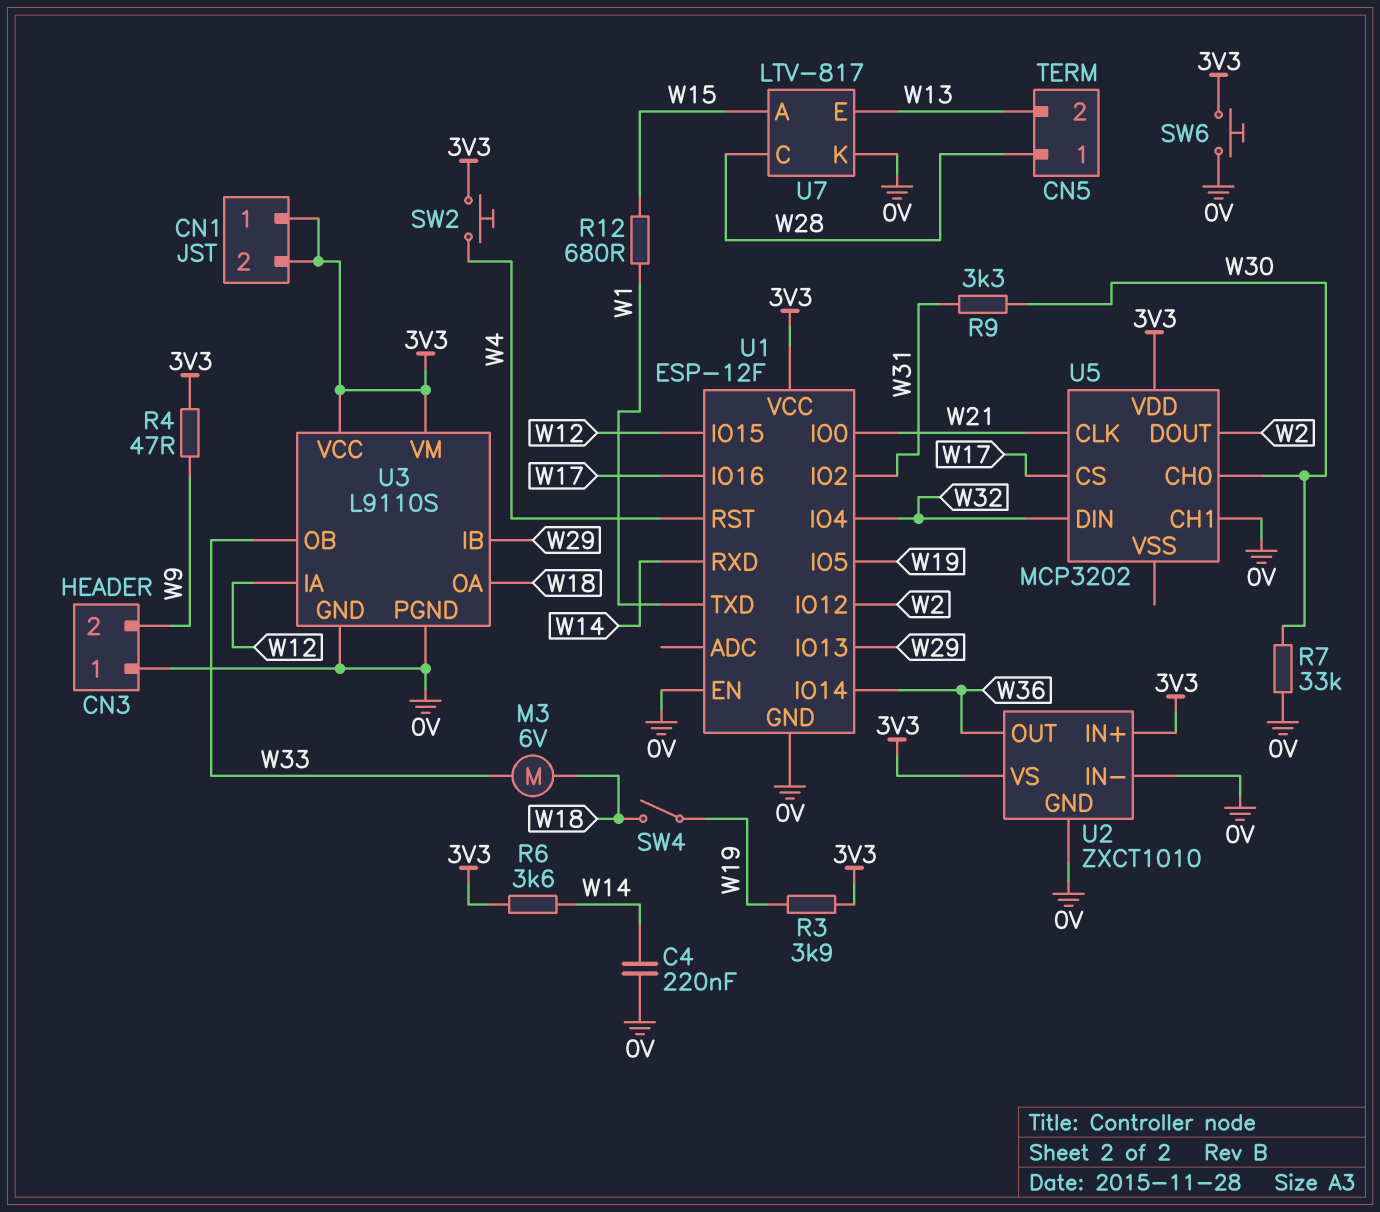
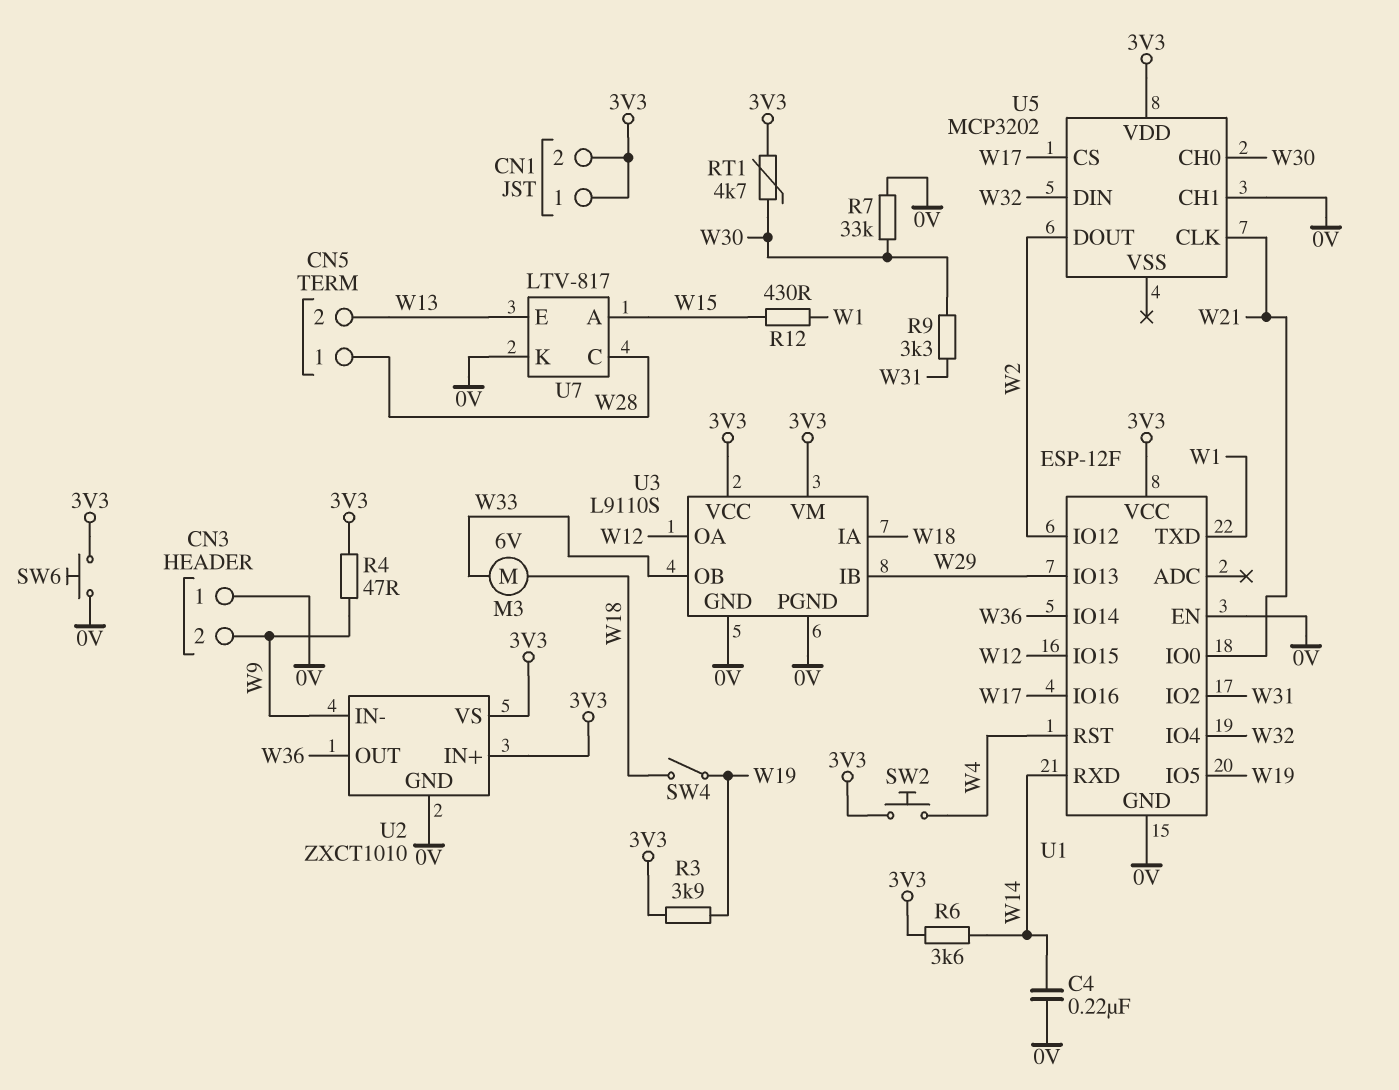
R12: 680 (W1, W15) -> 430 (W1, W15)
RT1: none -> 4.7k (3V3, W30)
U2 pin IN-: 0V -> W9
U3 pin IA: W12 -> W18
U3 pin OA: W18 -> W12

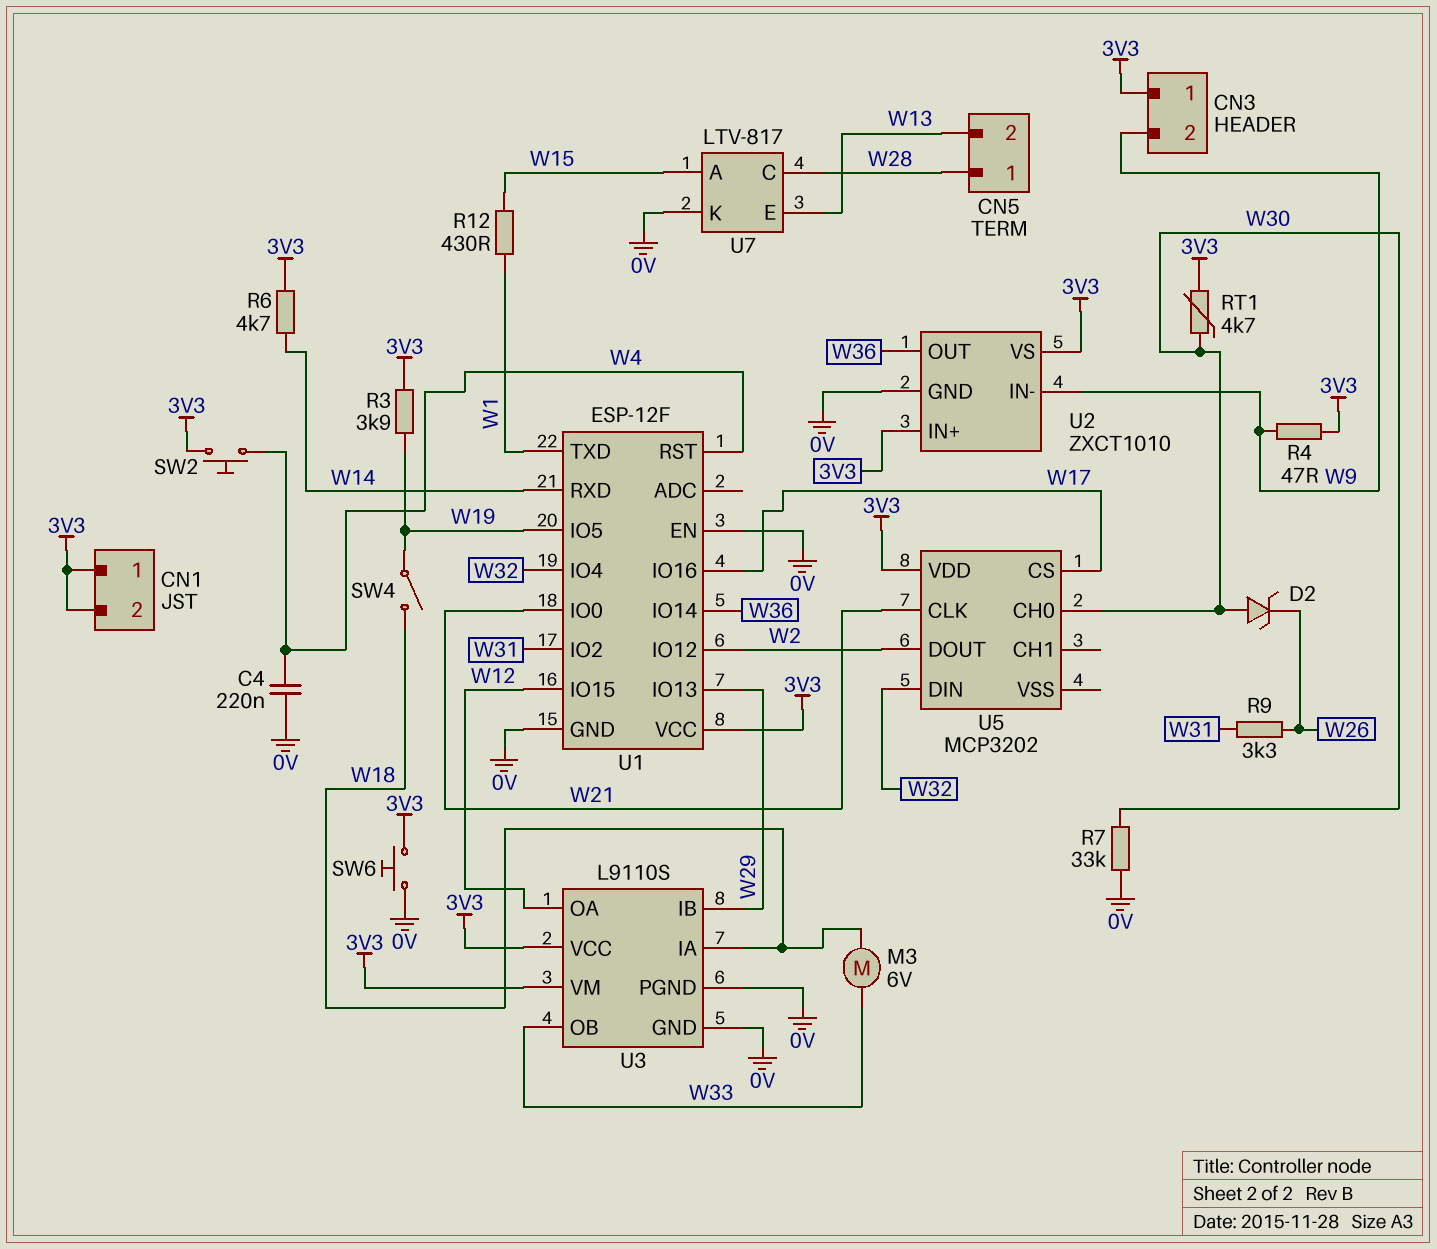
C4: 220nF (0V, W14) -> 220nF (0V, W4)
CN3 pin 1: 0V -> 3V3
D2: none -> zener (A W30, K W26)
R6: 3.6k (3V3, W14) -> 4.7k (3V3, W14)
R9: 3.3k (W30, W31) -> 3.3k (W26, W31)
U5 pin CH1: 0V -> none

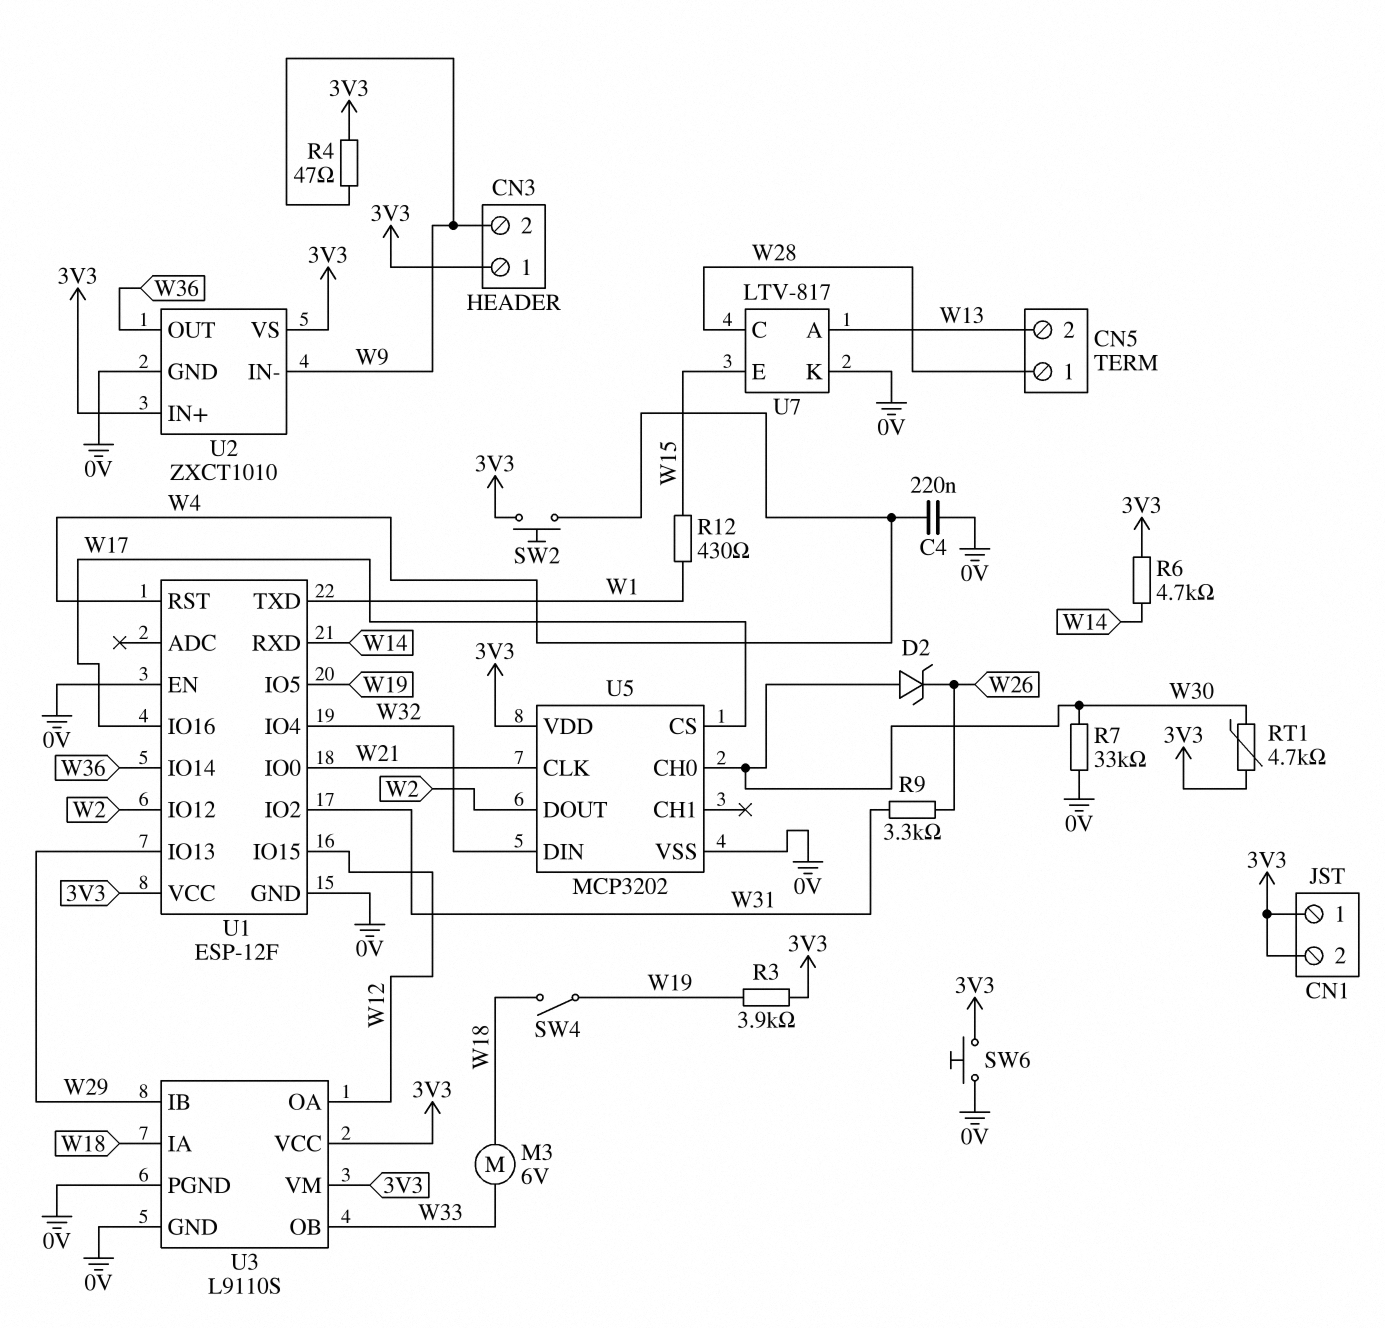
U5 pin VSS: none -> 0V
U7 pin A: W15 -> W13
U7 pin E: W13 -> W15

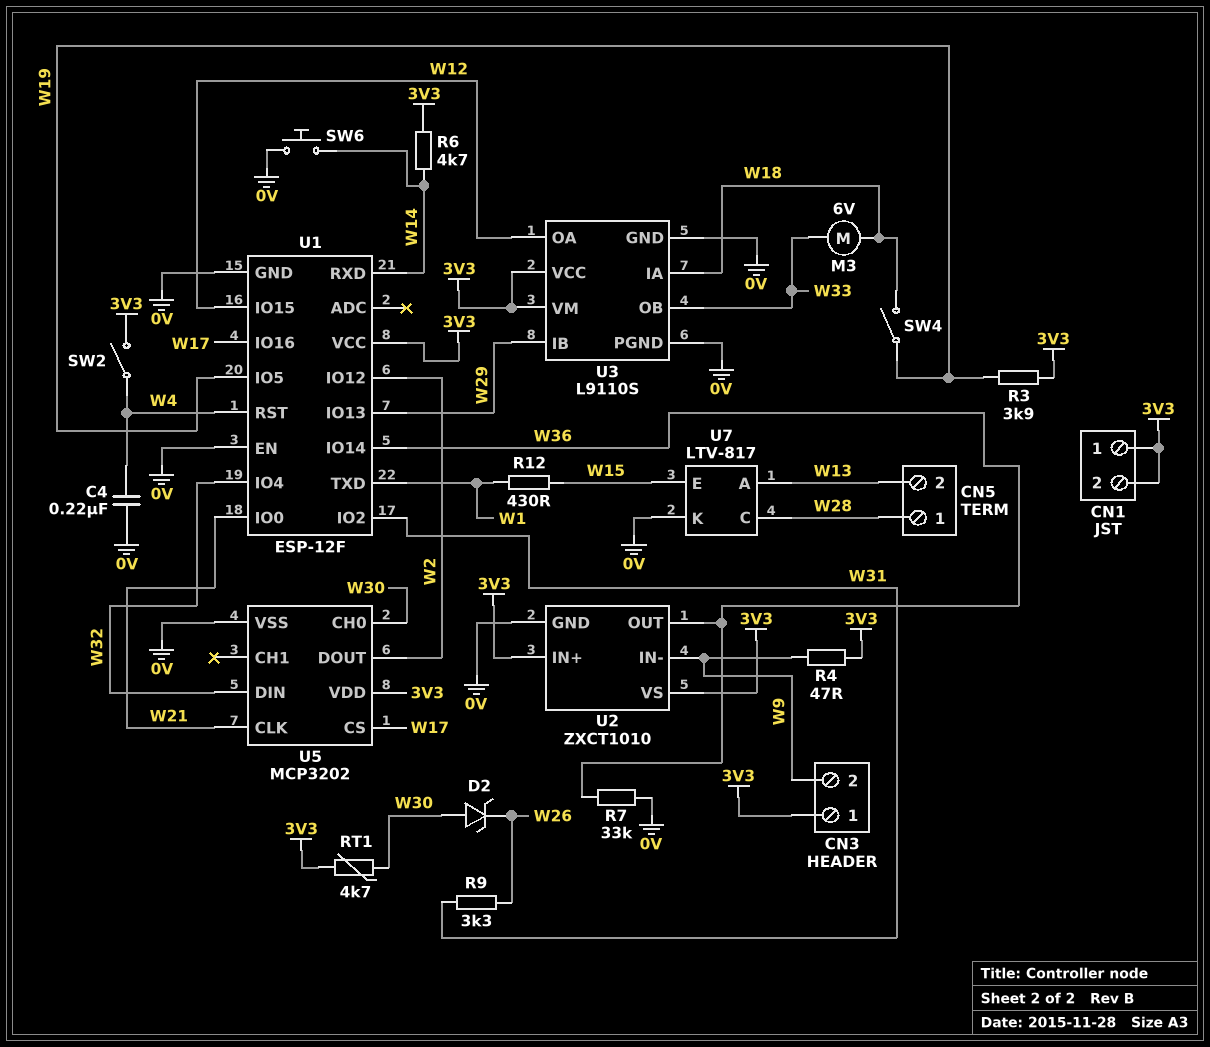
R7: 33k (0V, W30) -> 33k (0V, W36)
SW2: button (3V3, W4) -> switch (3V3, W4)
SW6: button (0V, 3V3) -> button (0V, W14)

